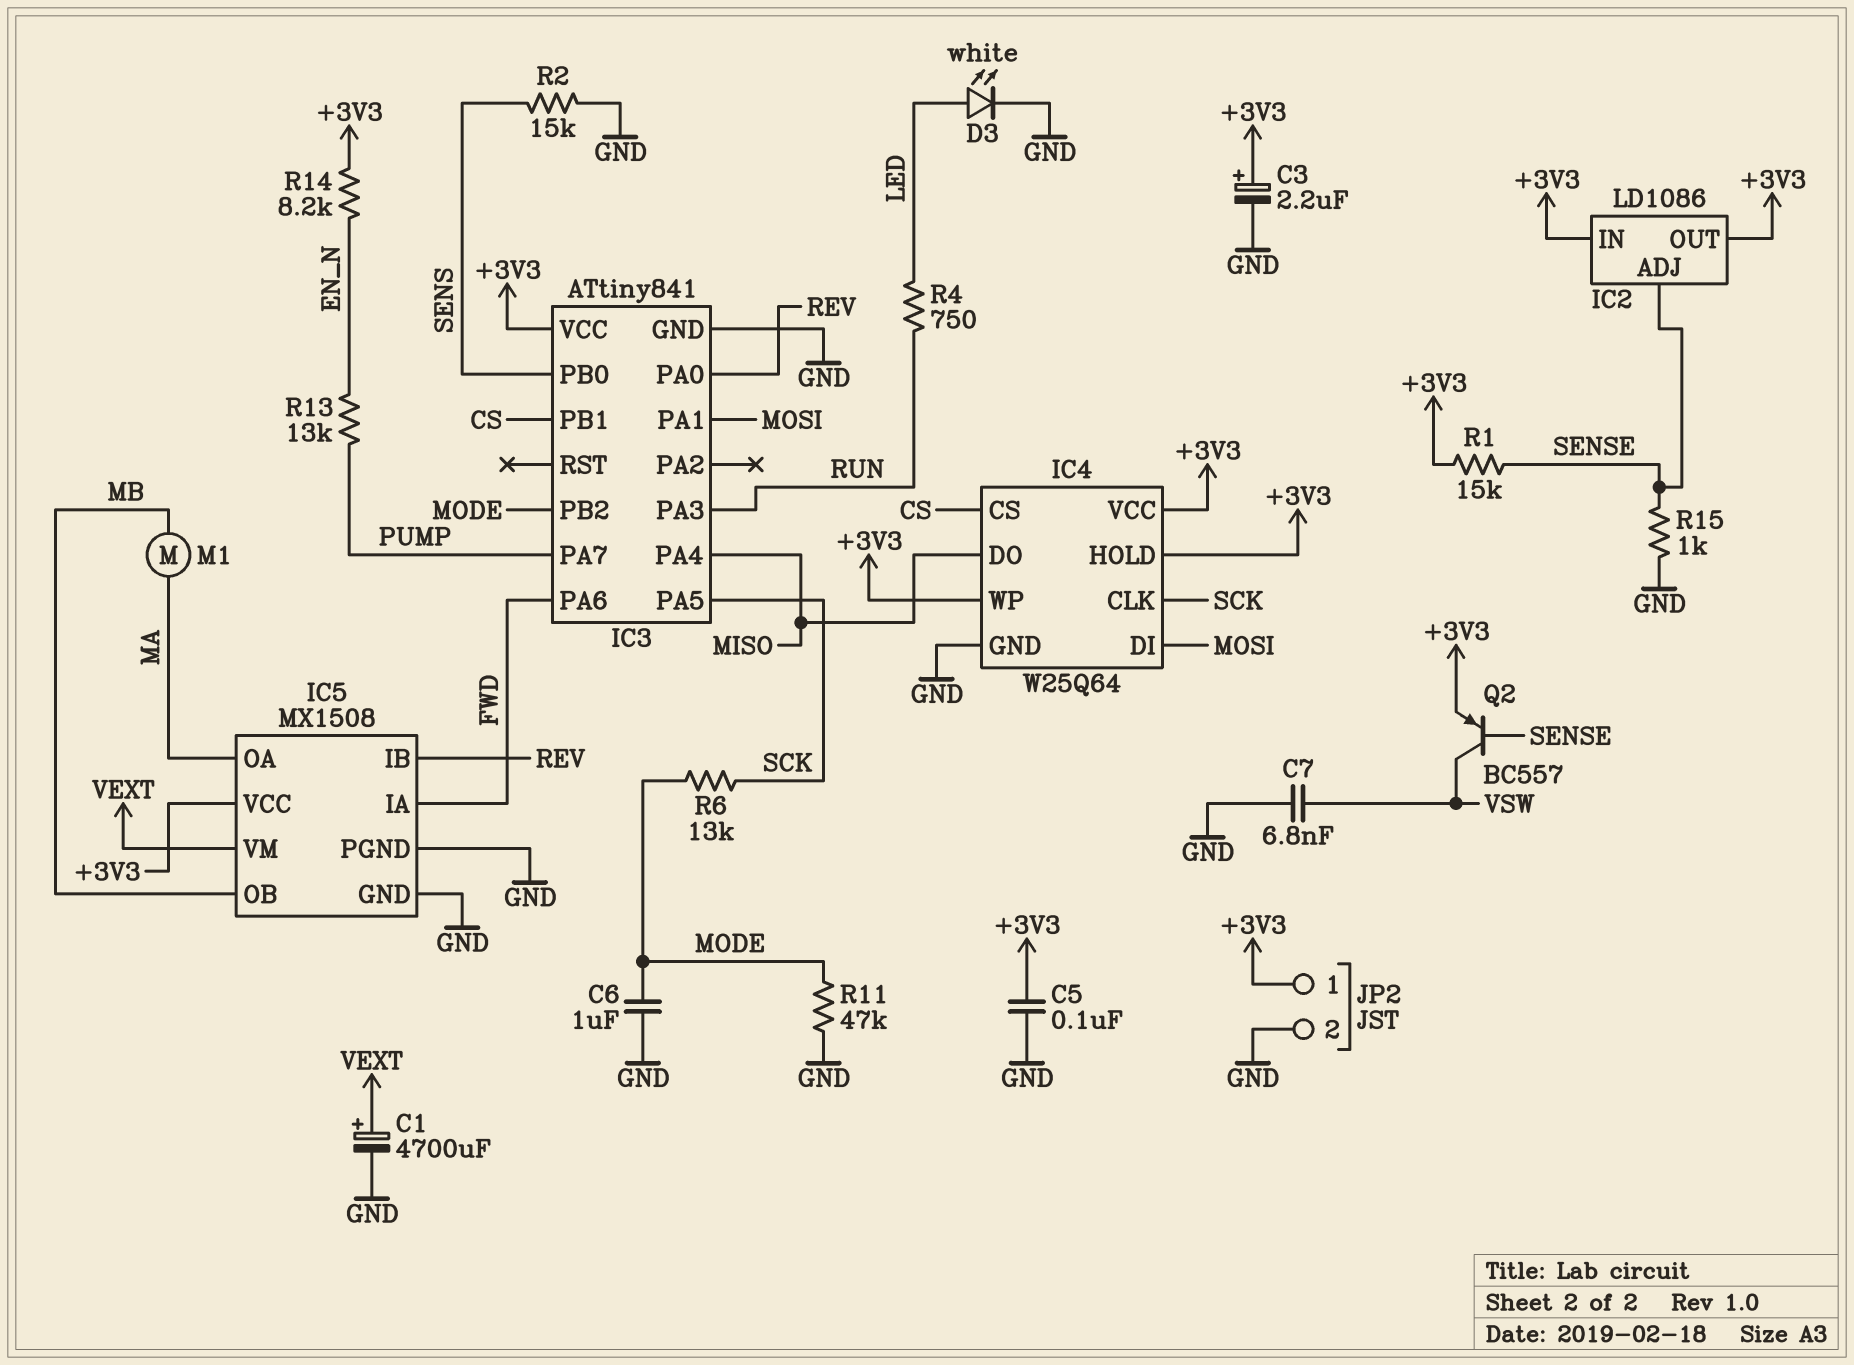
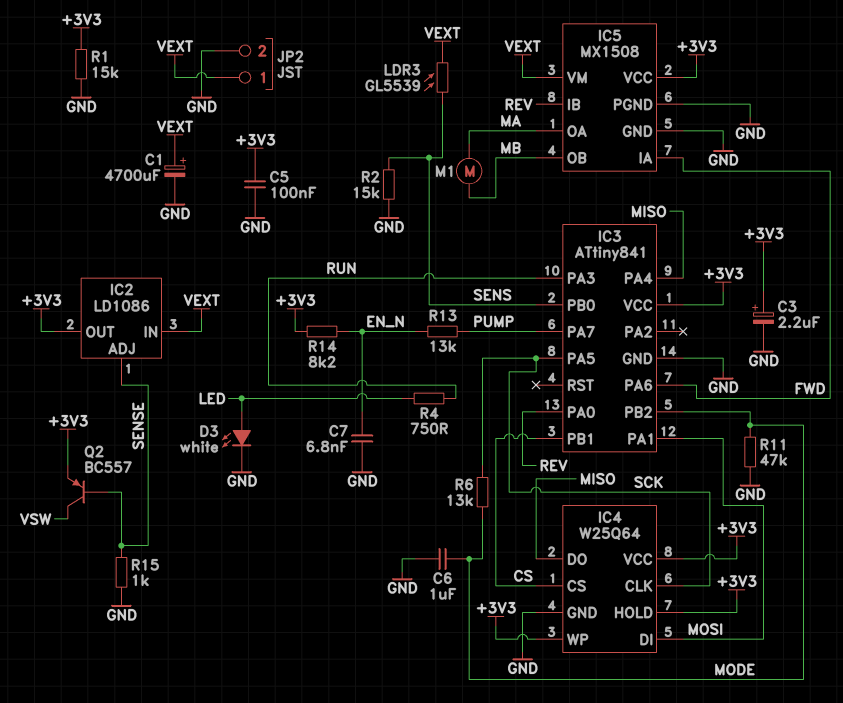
C7: 6.8nF (GND, VSW) -> 6.8nF (EN_N, GND)
IC2 pin IN: +3V3 -> VEXT
JP2 pin 1: +3V3 -> VEXT
LDR3: none -> GL5539 (SENS, VEXT)
R1: 15k (+3V3, SENSE) -> 15k (+3V3, GND)

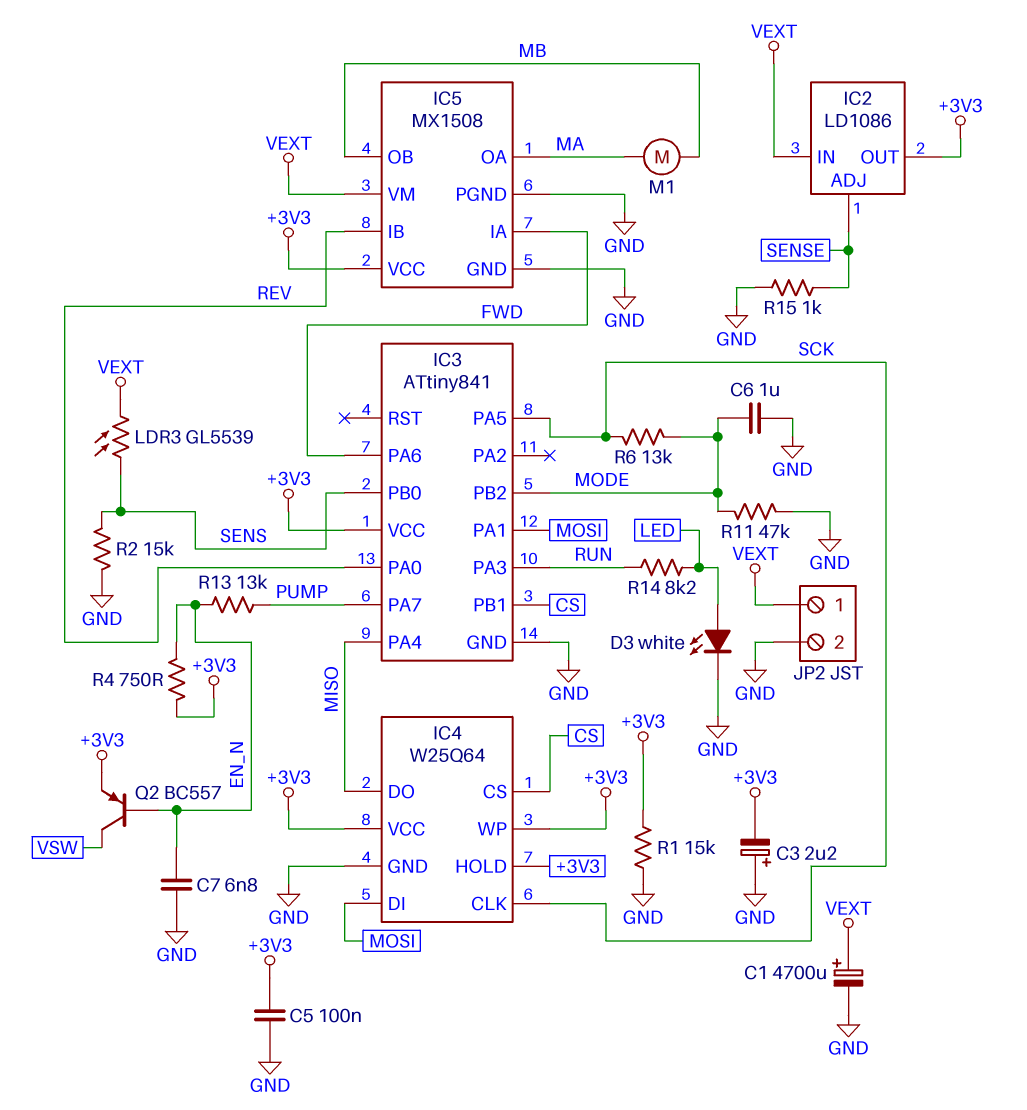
C3: 2.2uF (plus +3V3, minus GND) -> 2.2uF (plus GND, minus +3V3)
Q2: PNP BC557 (B SENSE, C VSW, E +3V3) -> PNP BC557 (B EN_N, C VSW, E +3V3)
R4: 750 (LED, RUN) -> 750 (+3V3, EN_N)
R14: 8.2k (+3V3, EN_N) -> 8.2k (LED, RUN)

